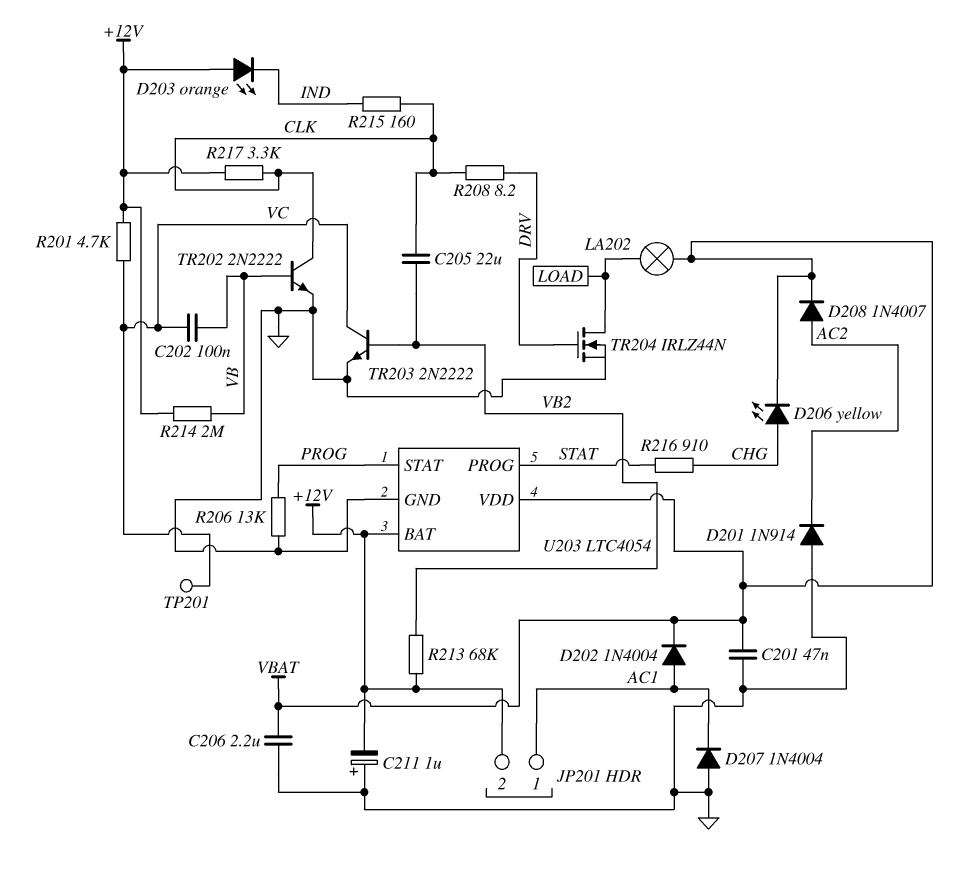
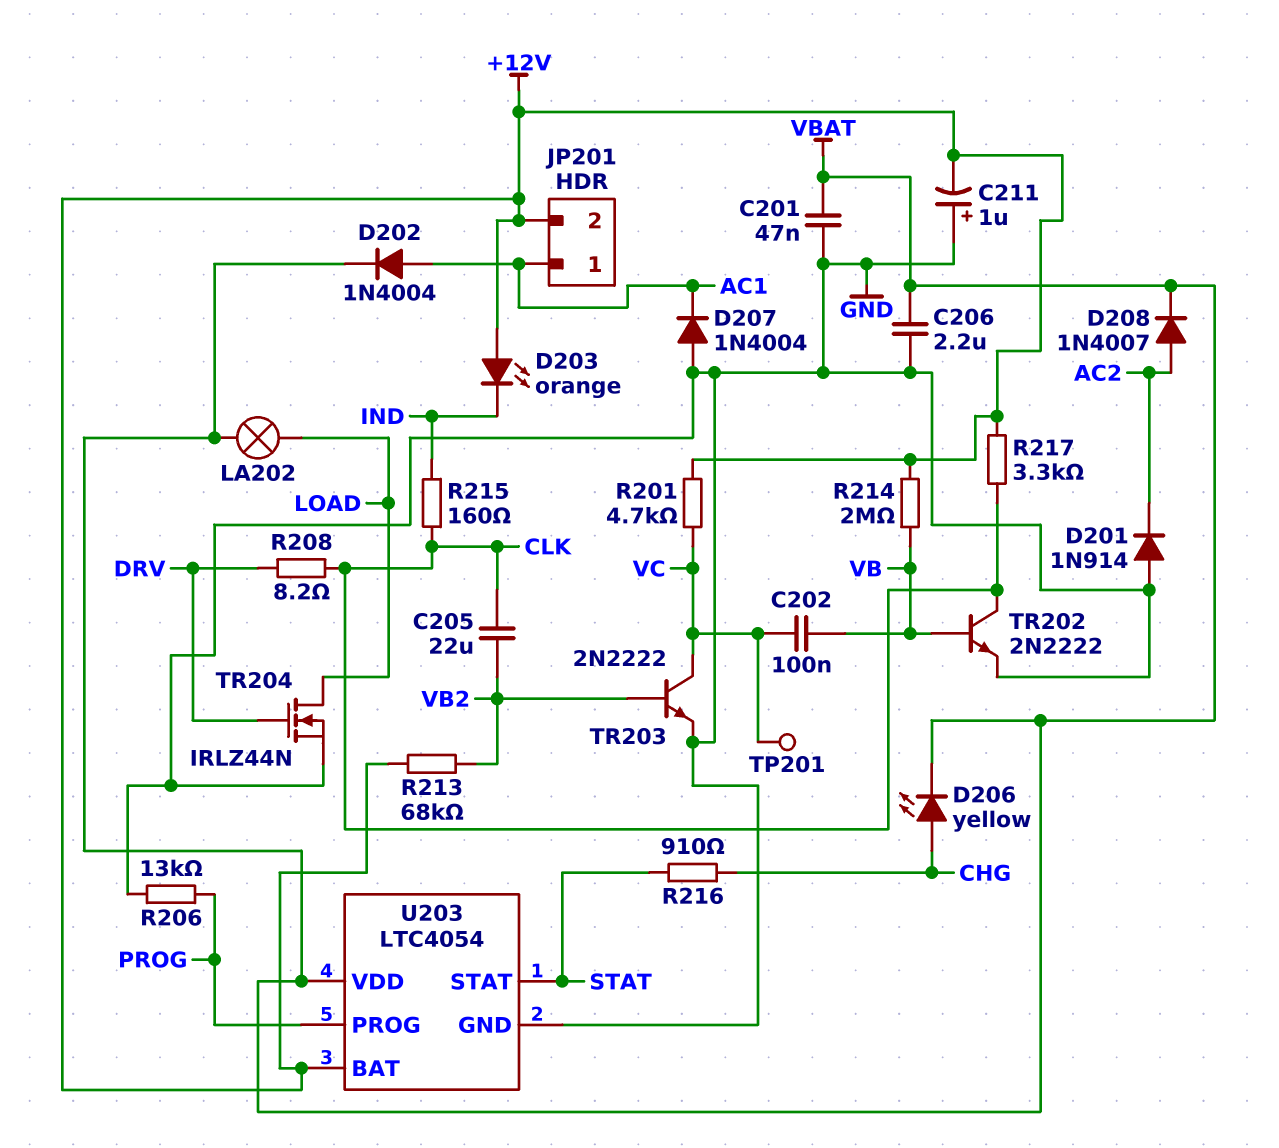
U203 pin PROG: STAT -> PROG
U203 pin STAT: PROG -> STAT

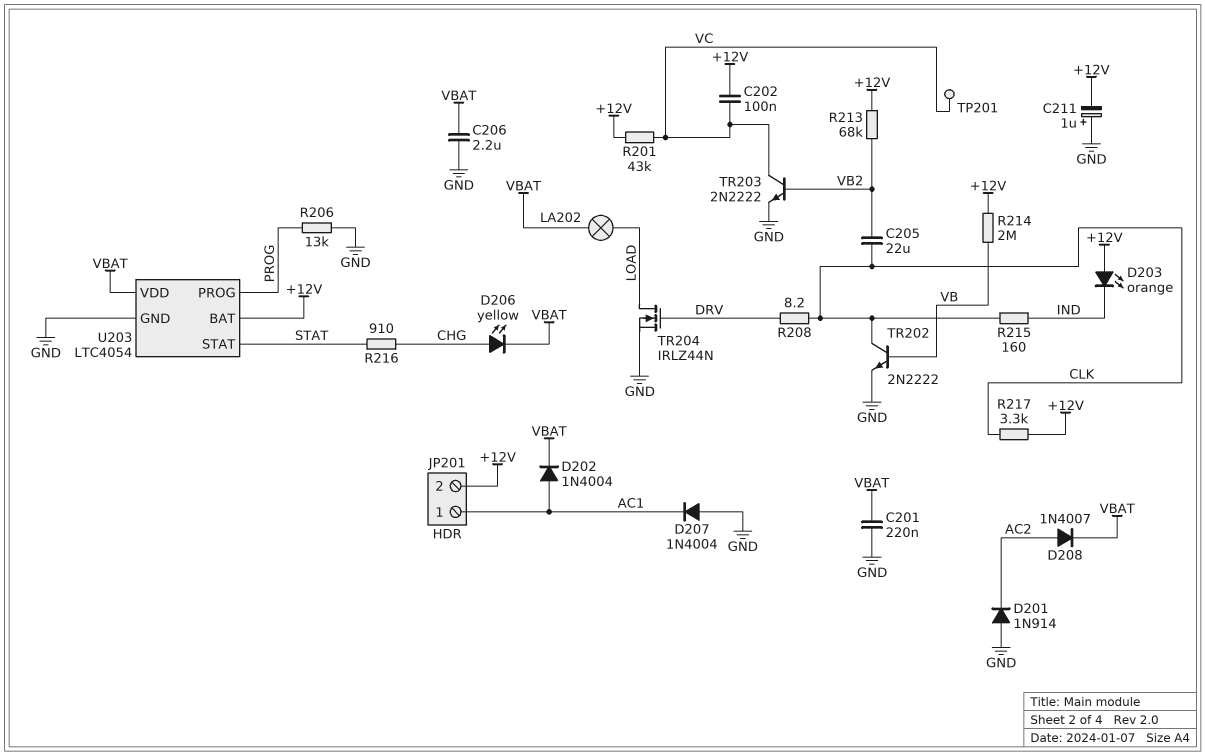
C201: 47nF (GND, VBAT) -> 220nF (GND, VBAT)
C202: 100nF (VB, VC) -> 100nF (+12V, VC)
R201: 4.7k (+12V, VC) -> 43k (+12V, VC)

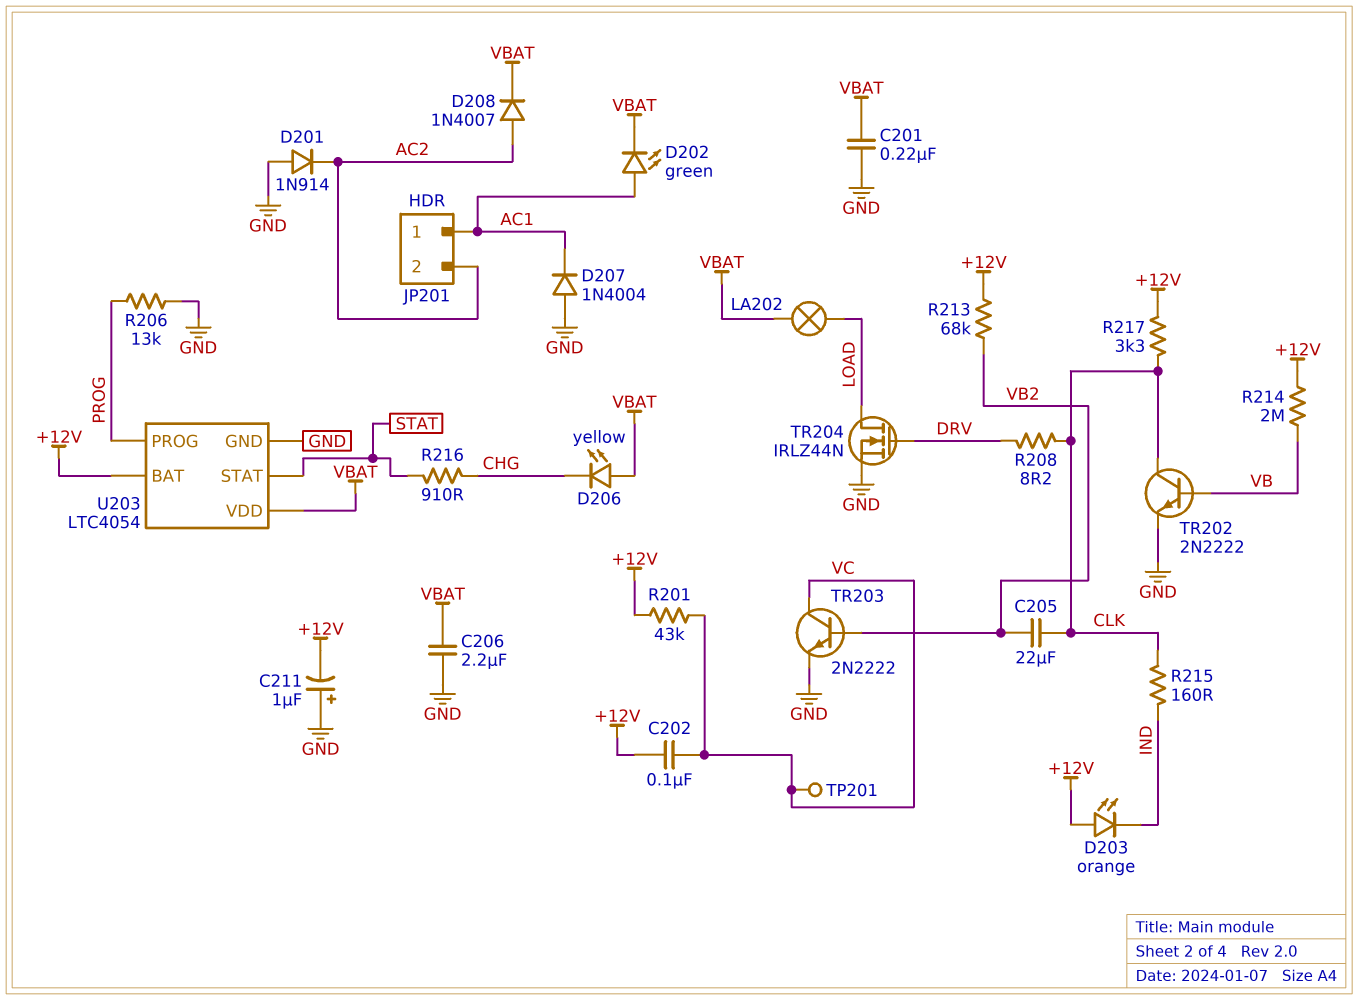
D202: diode 1N4004 (A AC1, K VBAT) -> LED green (A AC1, K VBAT)
D206: LED yellow (A CHG, K VBAT) -> LED yellow (A VBAT, K CHG)
JP201 pin 2: +12V -> AC2

